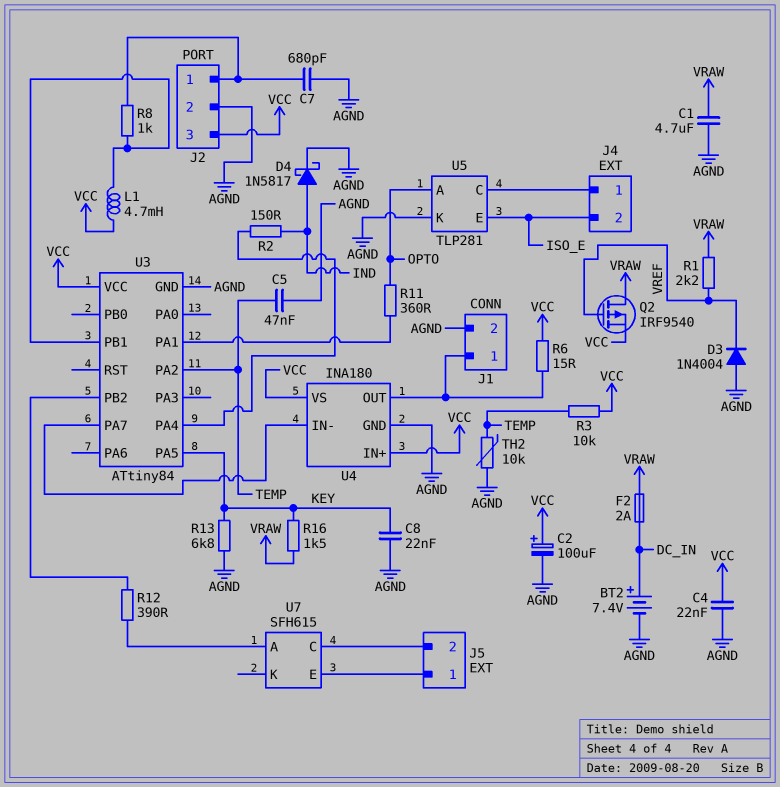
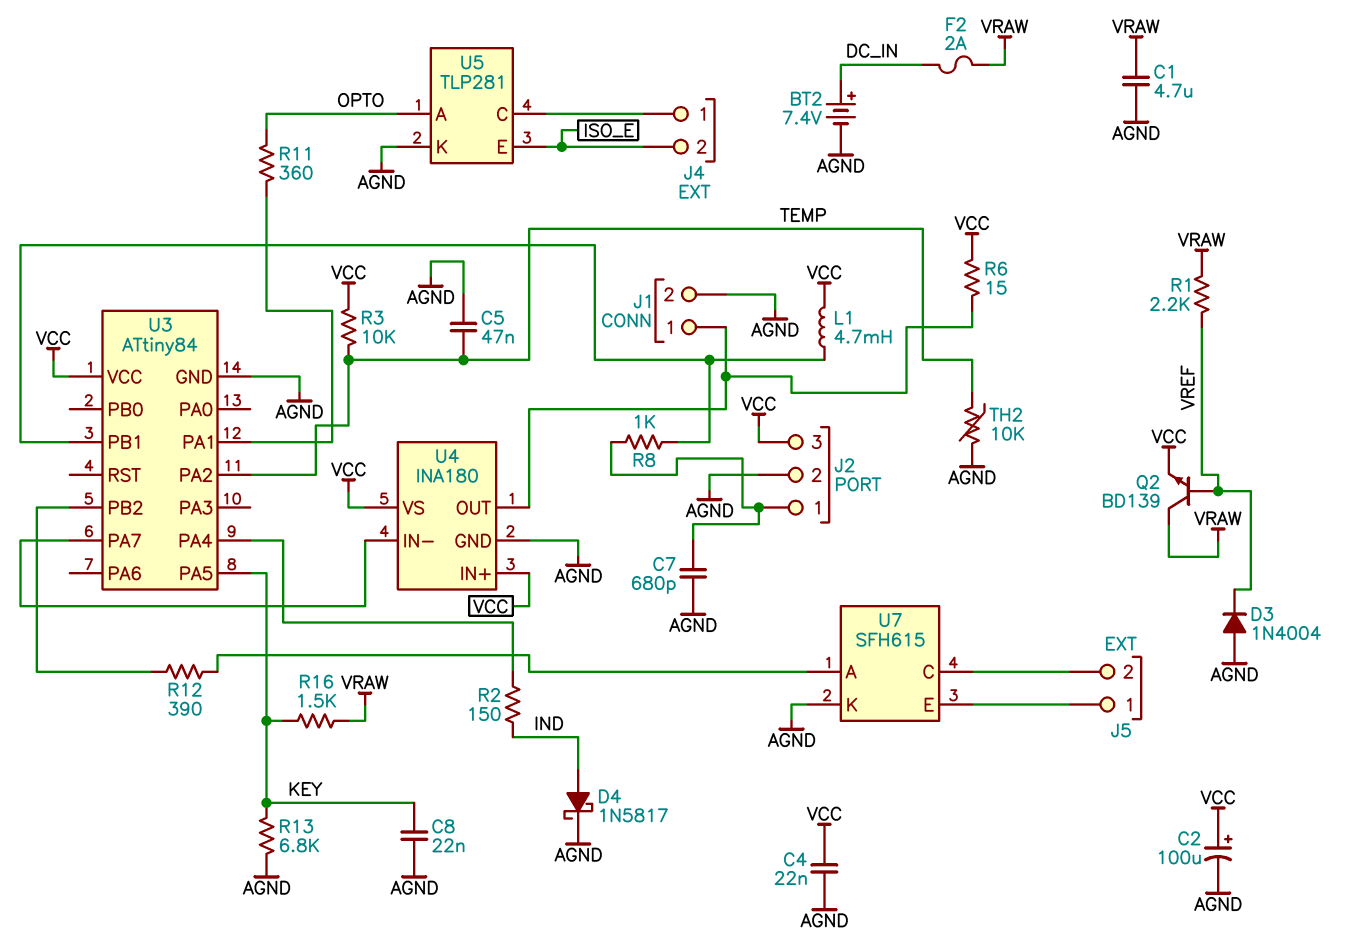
Q2: PMOS IRF9540 (G VREF, D VRAW, S VCC) -> NPN BD139 (B VREF, C VRAW, E VCC)
U7 pin K: none -> AGND

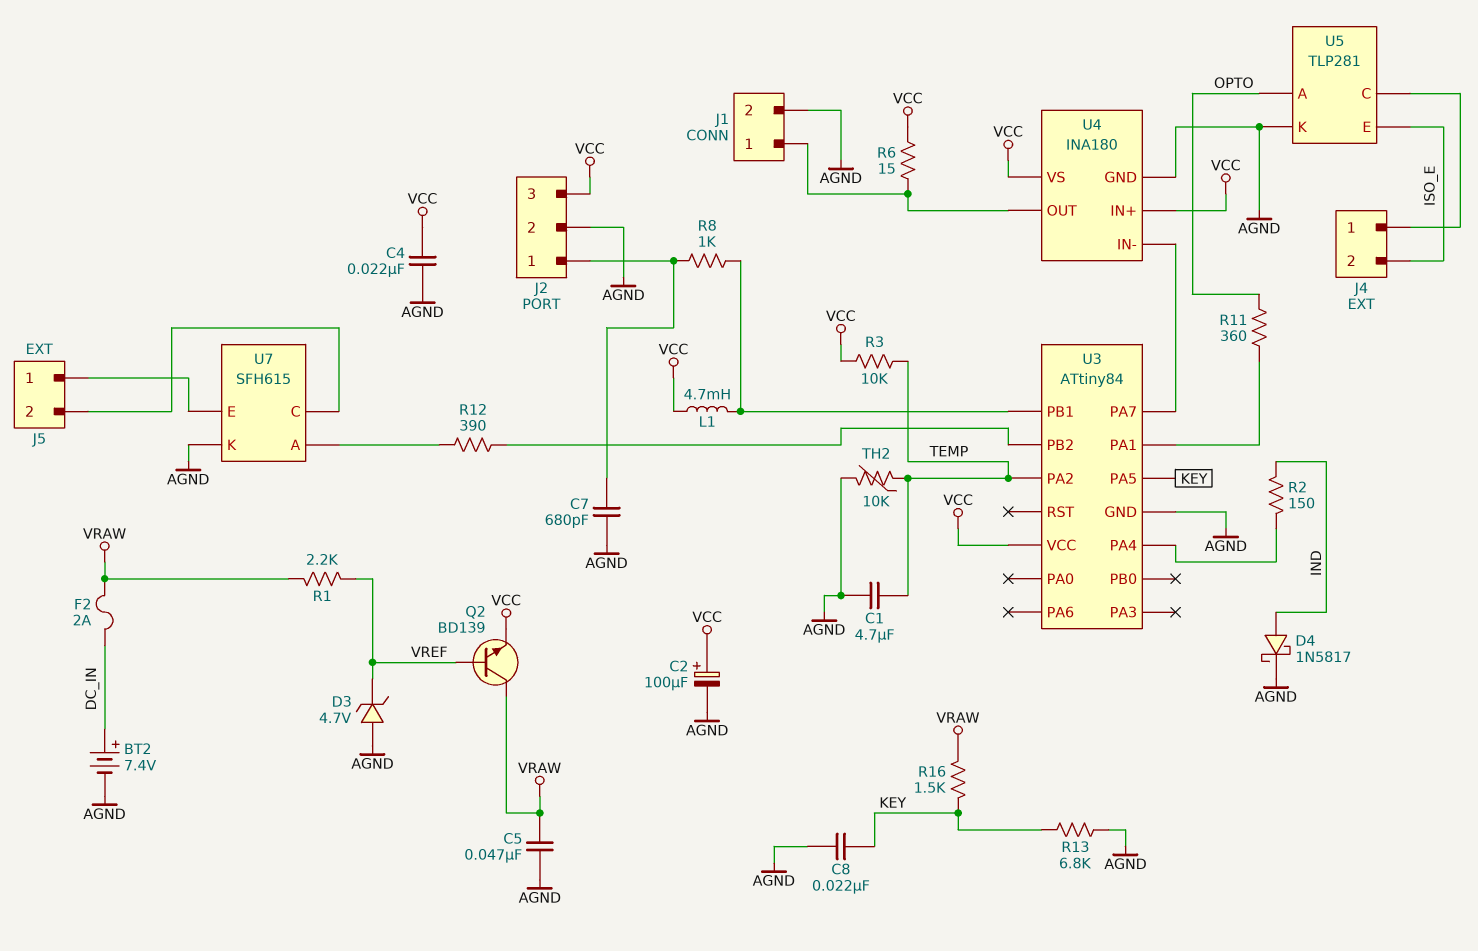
C1: 4.7uF (AGND, VRAW) -> 4.7uF (AGND, TEMP)
C5: 47nF (AGND, TEMP) -> 47nF (AGND, VRAW)
D3: diode 1N4004 (A AGND, K VREF) -> zener 4.7V (A AGND, K VREF)

